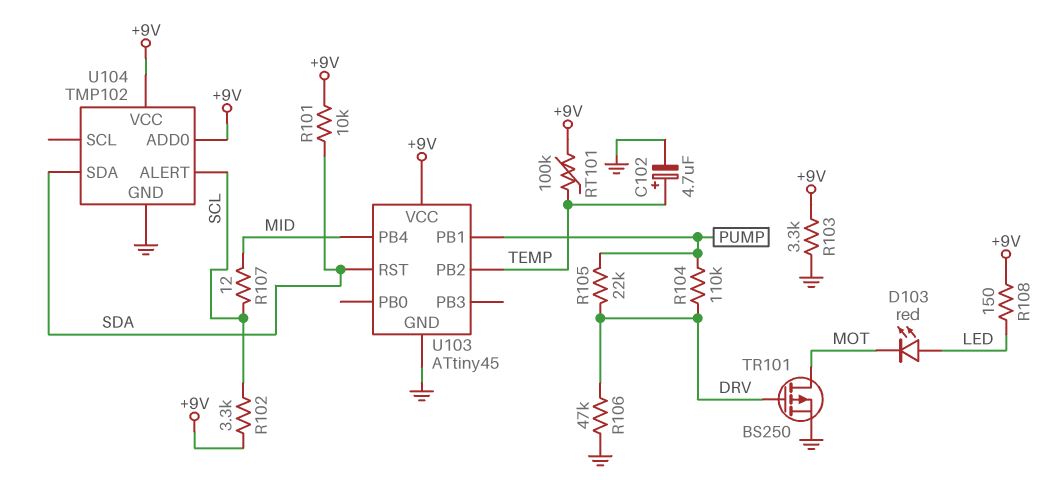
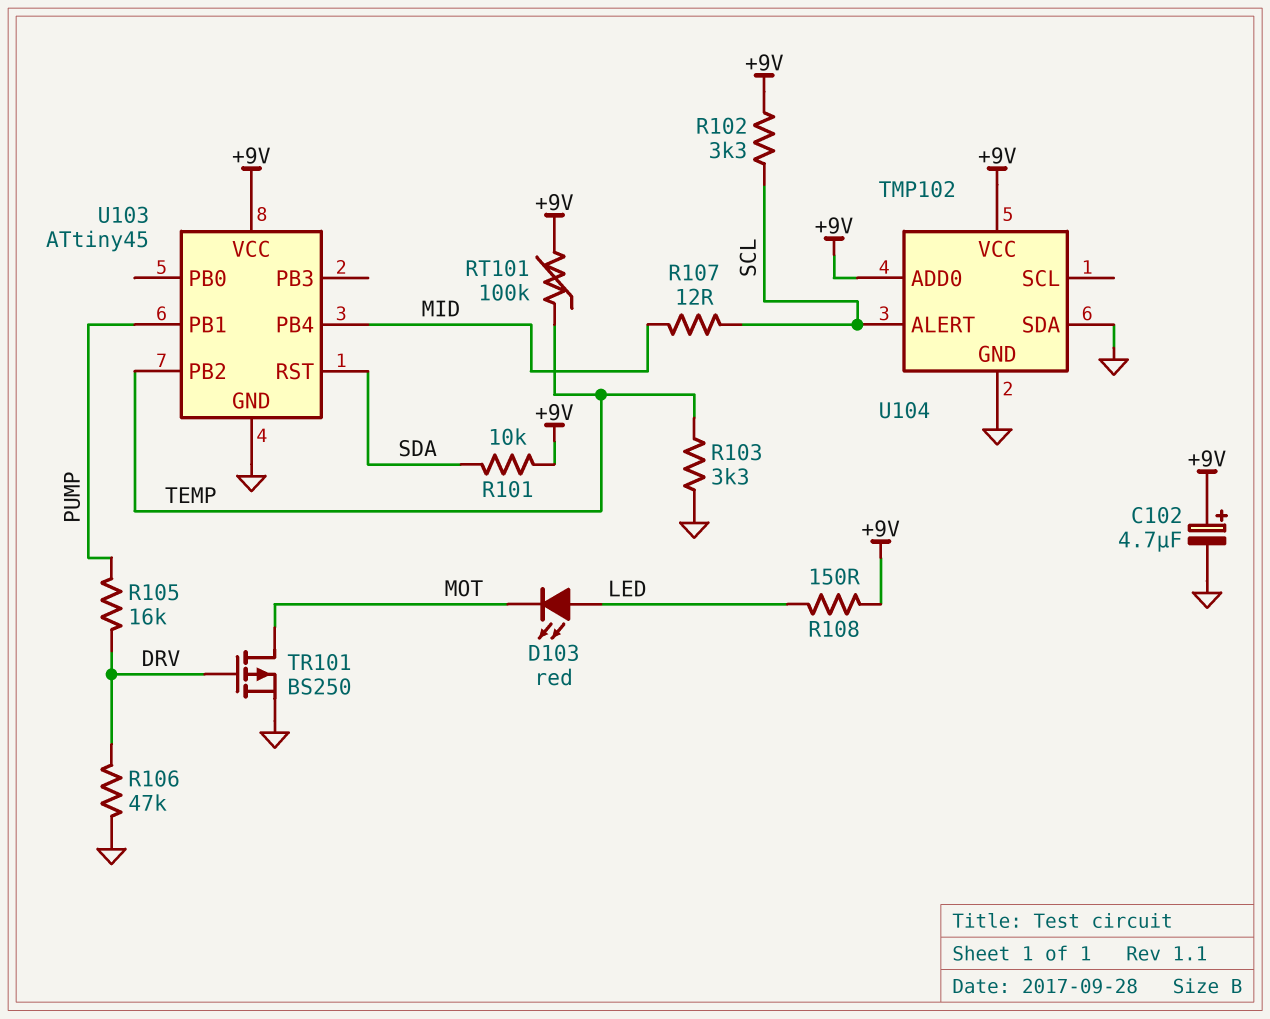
C102: 4.7uF (plus TEMP, minus GND) -> 4.7uF (plus +9V, minus GND)
R103: 3.3k (+9V, GND) -> 3.3k (GND, TEMP)
R104: 110k (DRV, PUMP) -> none
R105: 22k (DRV, PUMP) -> 16k (DRV, PUMP)
U104 pin SDA: SDA -> GND

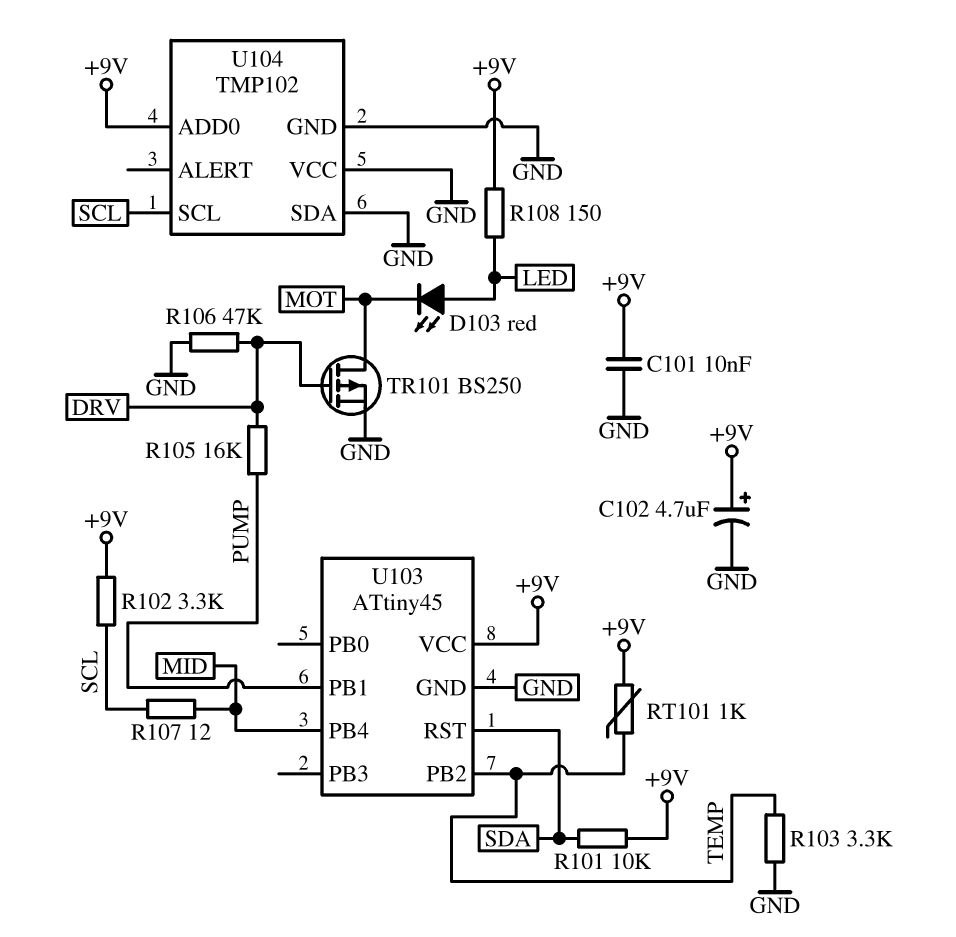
C101: none -> 10nF (+9V, GND)
RT101: 100k (+9V, TEMP) -> 1k (+9V, TEMP)
U104 pin ALERT: SCL -> none
U104 pin SCL: none -> SCL
U104 pin VCC: +9V -> GND

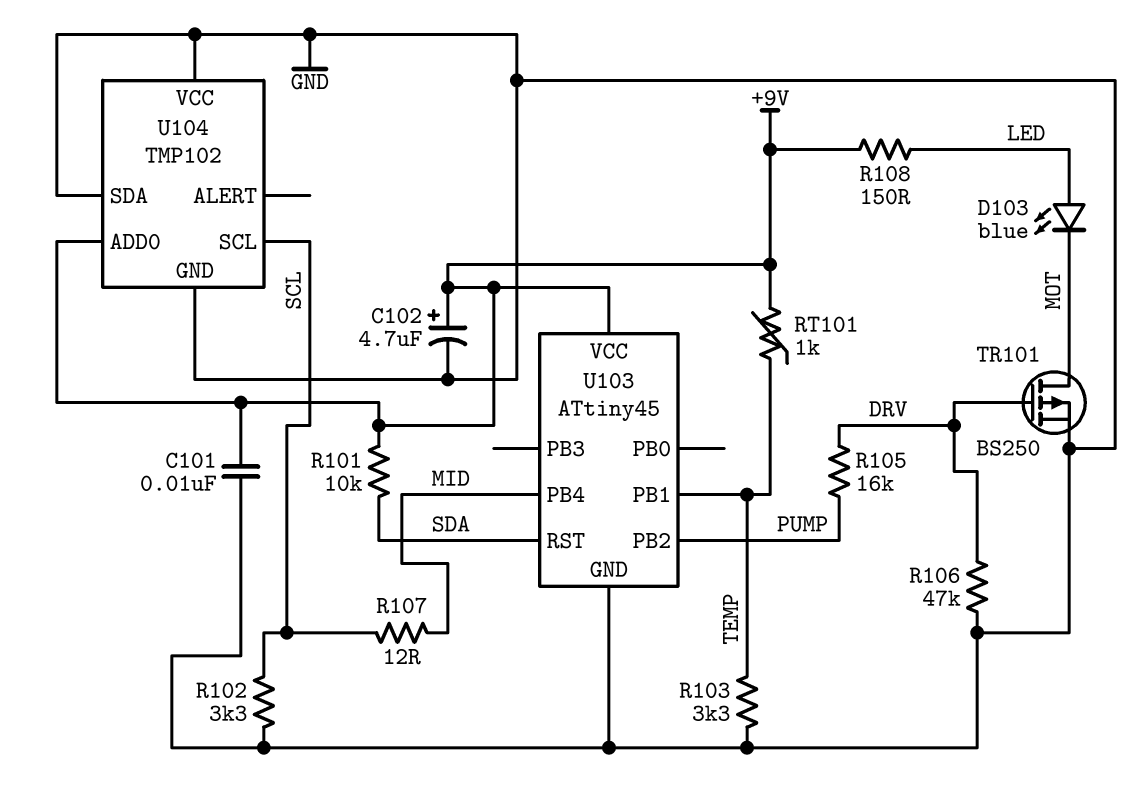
D103: LED red (A LED, K MOT) -> LED blue (A LED, K MOT)
R102: 3.3k (+9V, SCL) -> 3.3k (GND, SCL)
U103 pin PB1: PUMP -> TEMP
U103 pin PB2: TEMP -> PUMP

